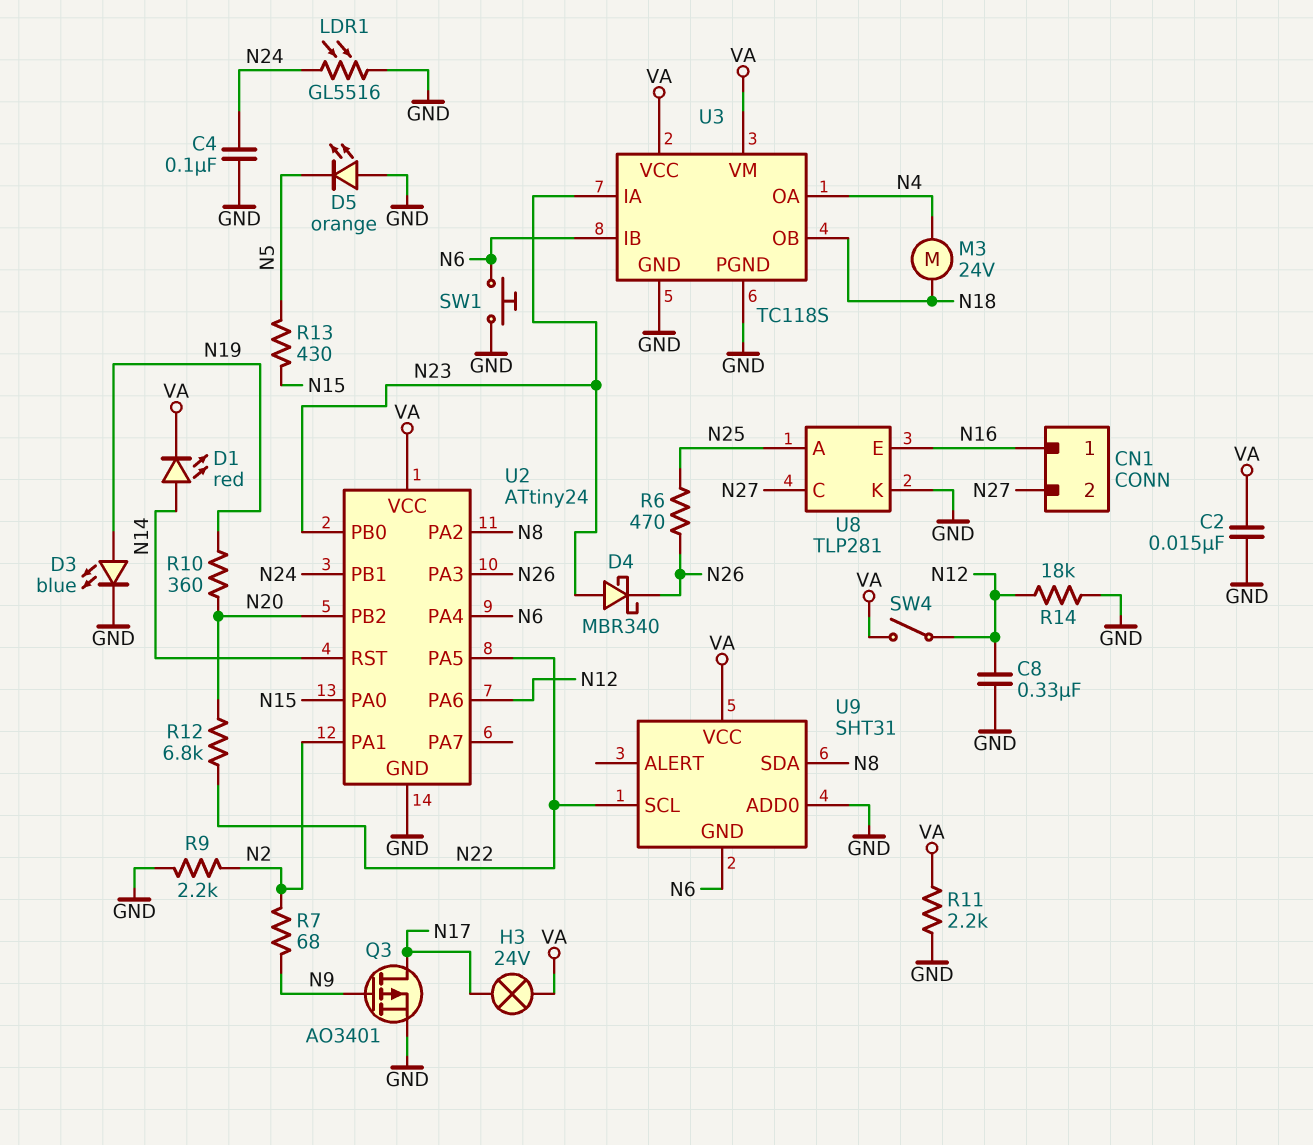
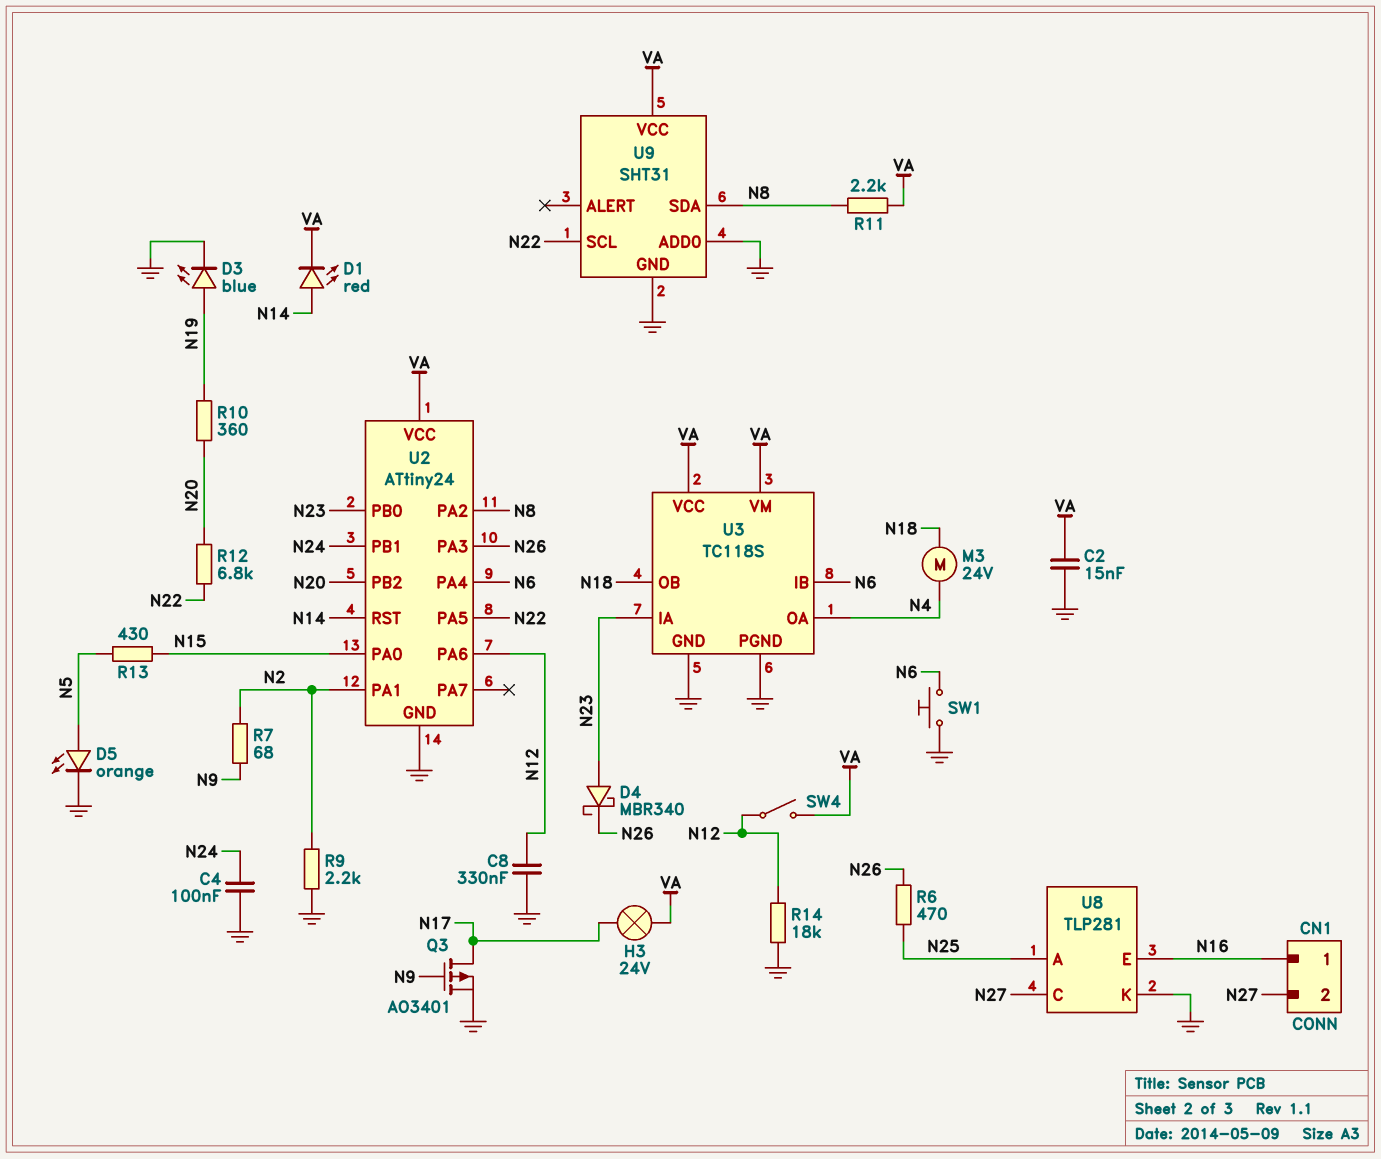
D5: LED orange (A GND, K N5) -> LED orange (A N5, K GND)
LDR1: GL5516 (GND, N24) -> none
R11: 2.2k (GND, VA) -> 2.2k (N8, VA)
U9 pin GND: N6 -> GND

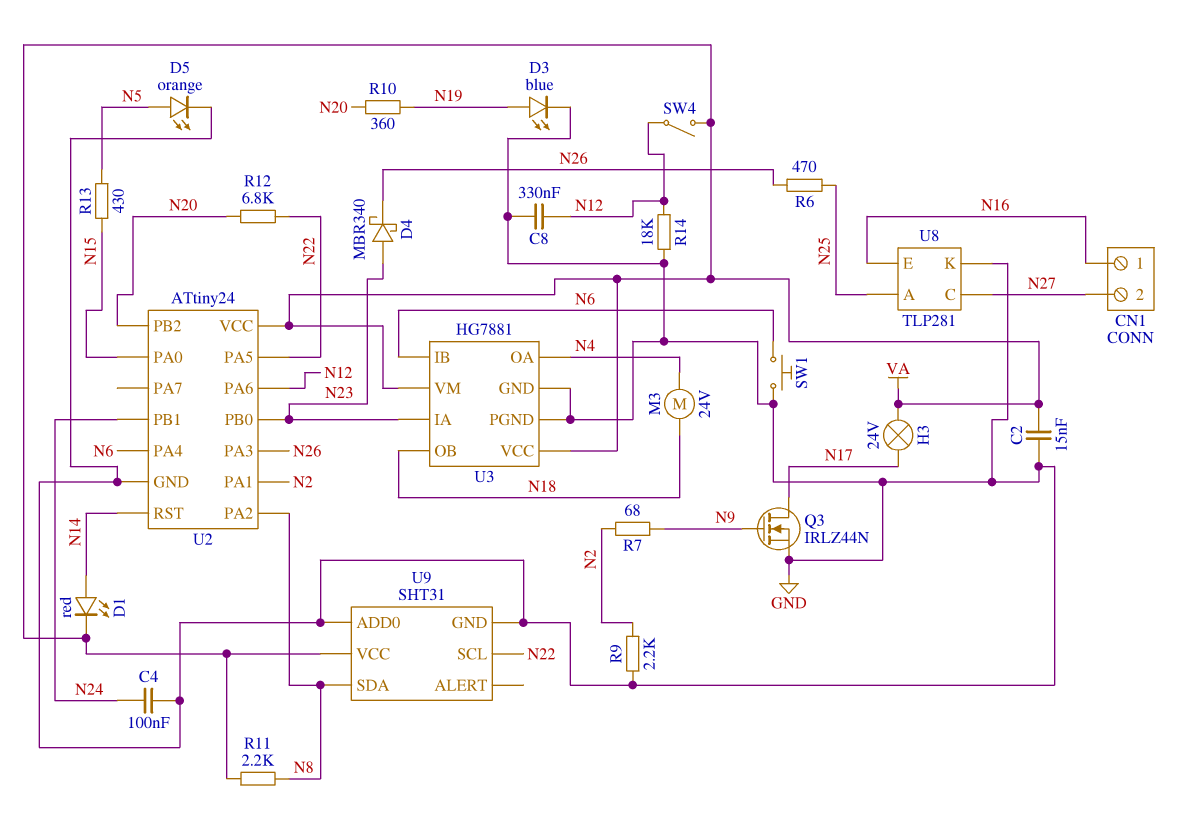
Q3: PMOS AO3401 (G N9, D N17, S GND) -> NMOS IRLZ44N (G N9, D N17, S GND)
U3: TC118S -> HG7881

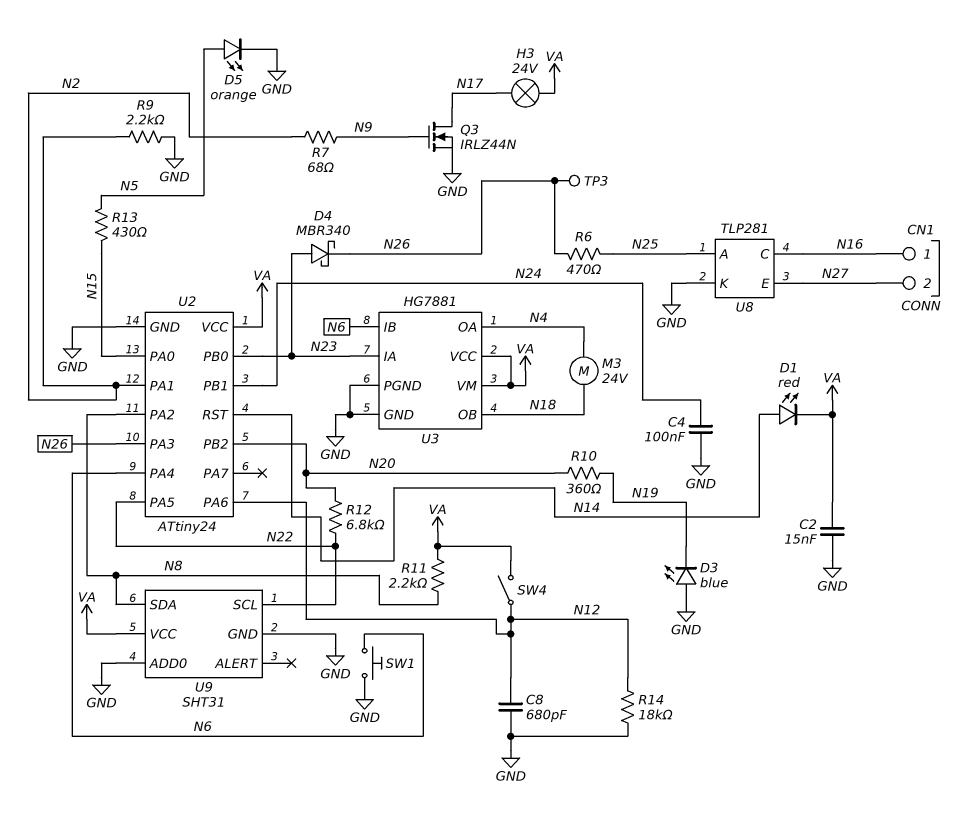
C8: 330nF (GND, N12) -> 680pF (GND, N12)
D3: LED blue (A N19, K GND) -> LED blue (A GND, K N19)
TP3: none -> test point (N26)
U8 pin C: N27 -> N16
U8 pin E: N16 -> N27

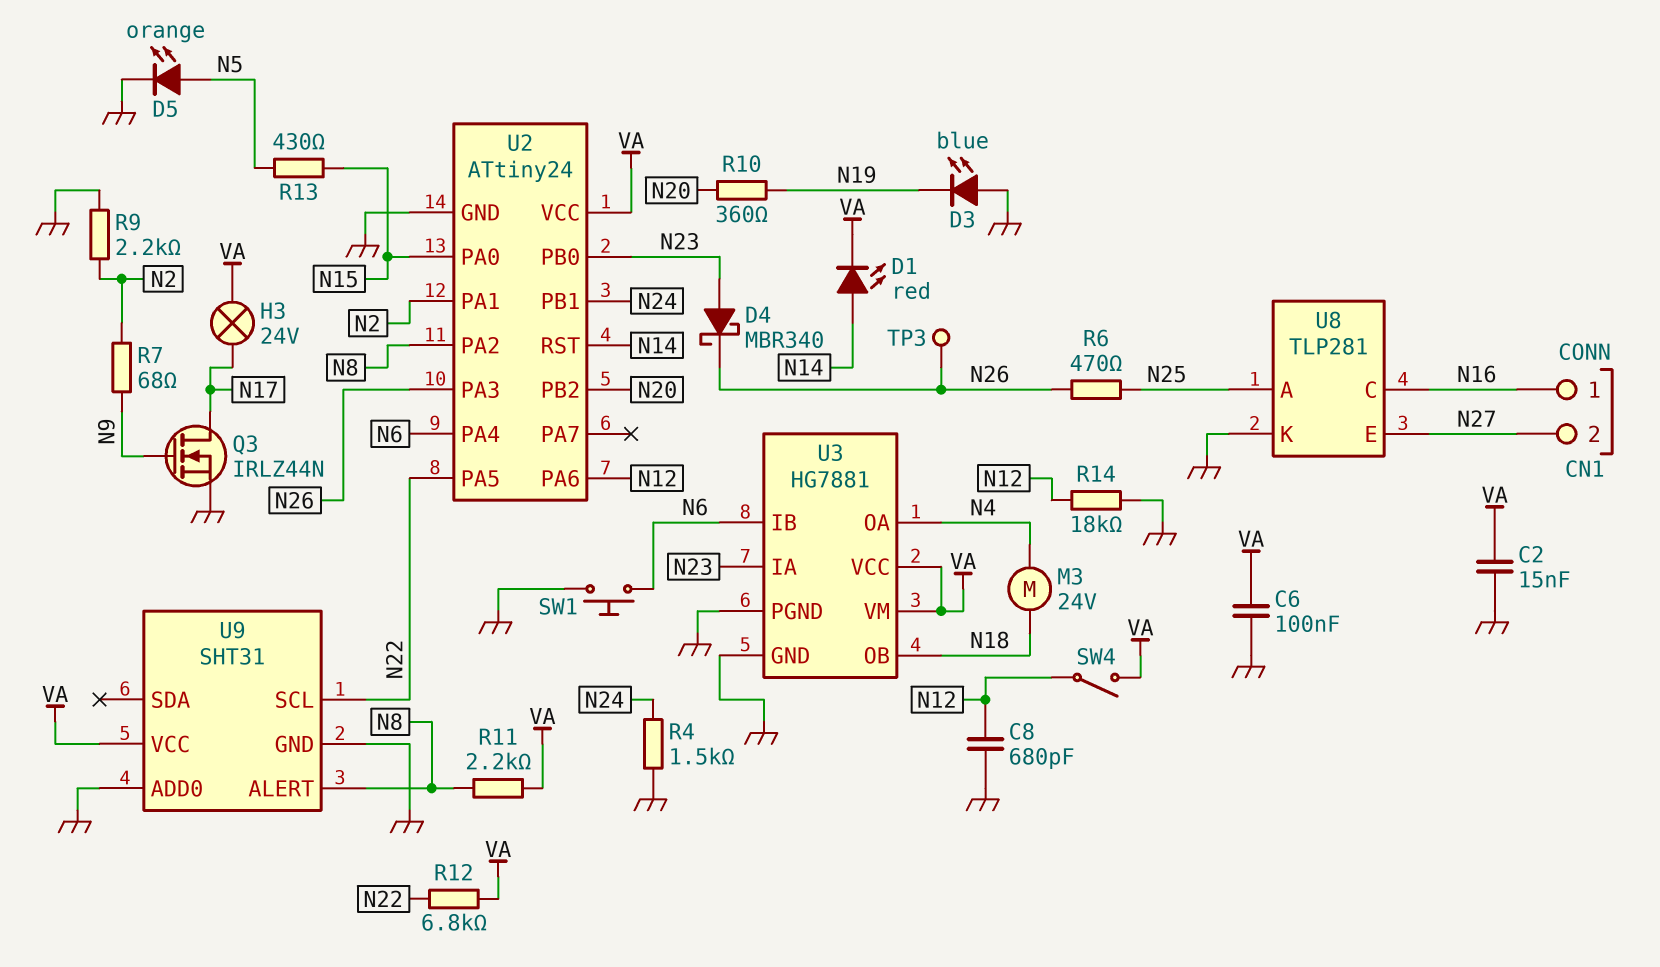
C4: 100nF (GND, N24) -> none
C6: none -> 100nF (GND, VA)
R4: none -> 1.5k (GND, N24)
R12: 6.8k (N20, N22) -> 6.8k (N22, VA)
U9 pin ALERT: none -> N8
U9 pin SDA: N8 -> none

